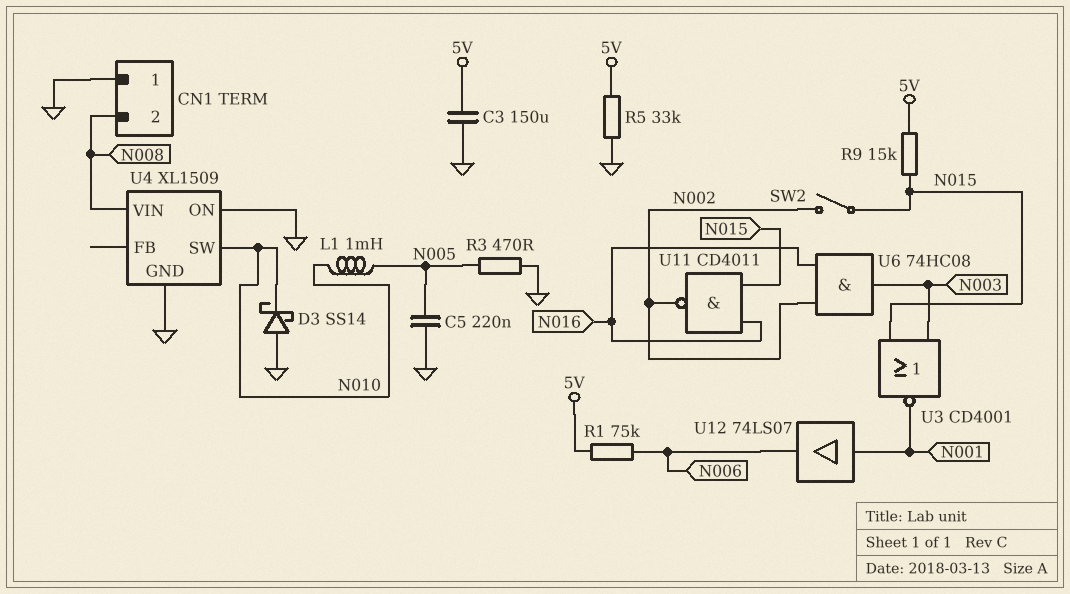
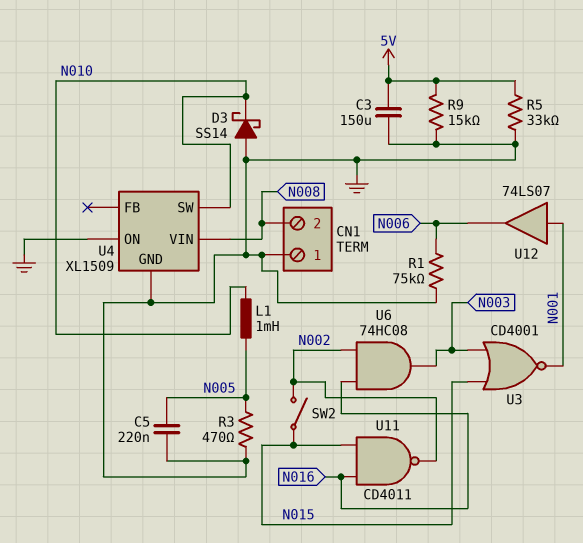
R1: 75k (5V, N006) -> 75k (GND, N006)
R9: 15k (5V, N015) -> 15k (5V, GND)

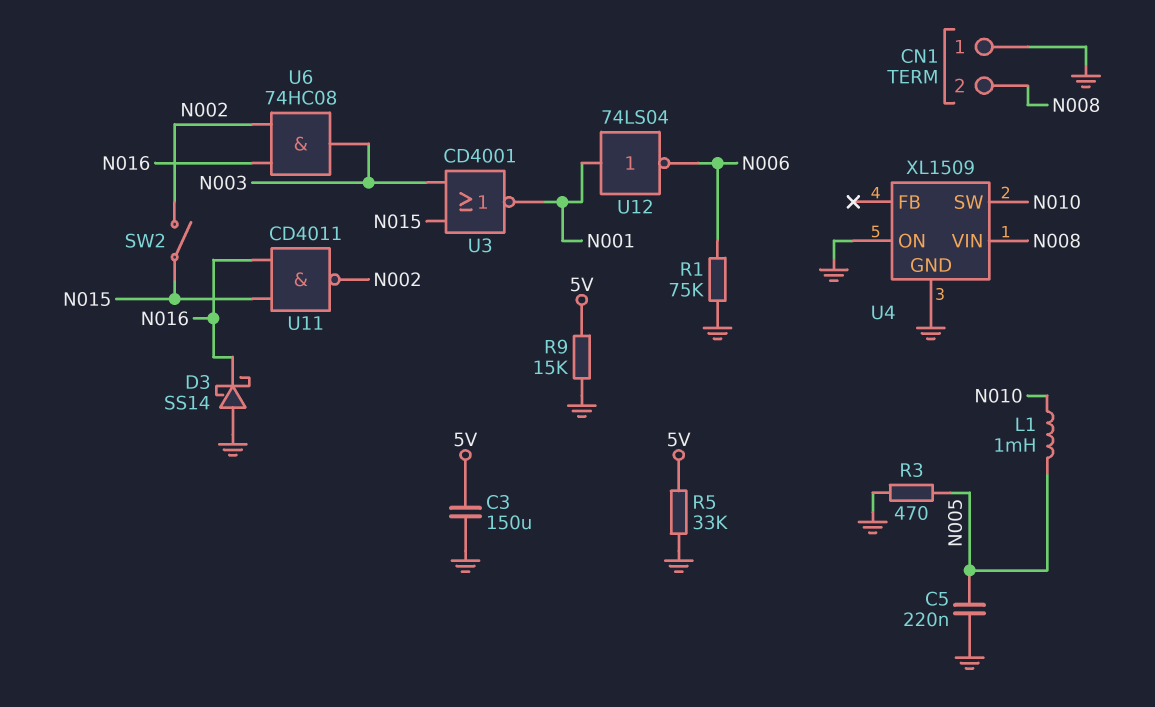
D3: schottky SS14 (A GND, K N010) -> schottky SS14 (A GND, K N016)
U12: buffer 74LS07 (in N001, out N006) -> NOT 74LS04 (in N001, out N006)

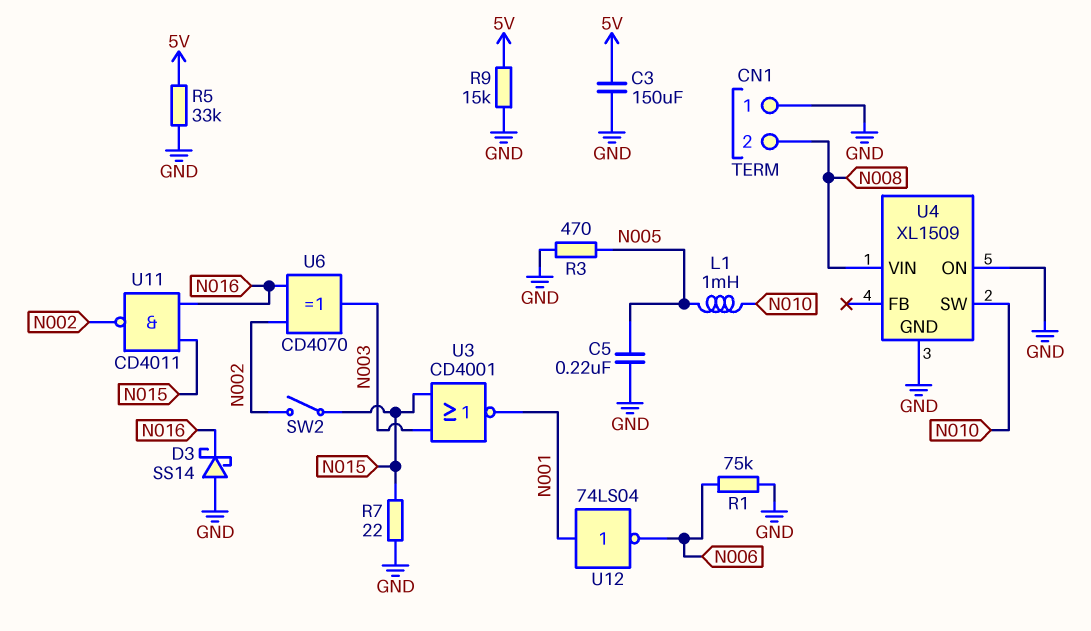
R7: none -> 22 (GND, N015)
U6: AND 74HC08 (in N002, in N016, out N003) -> XOR CD4070 (in N002, in N016, out N003)

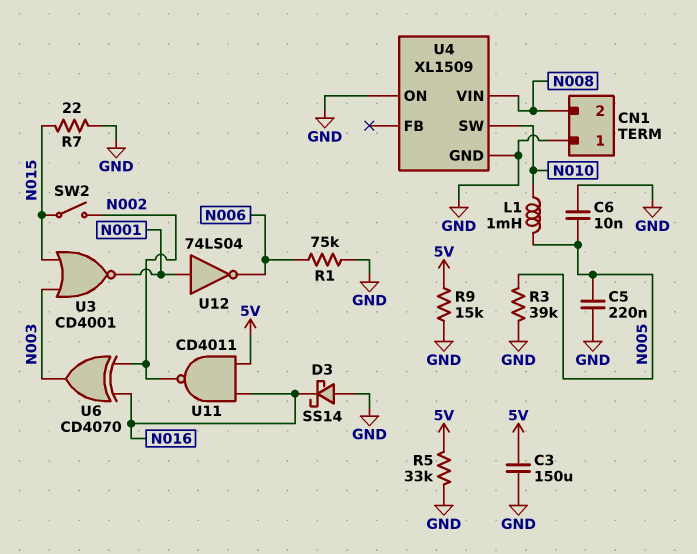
C6: none -> 10nF (GND, N005)
R3: 470 (GND, N005) -> 39k (GND, N005)
U11: NAND CD4011 (in N015, in N016, out N002) -> NAND CD4011 (in 5V, in N016, out N002)

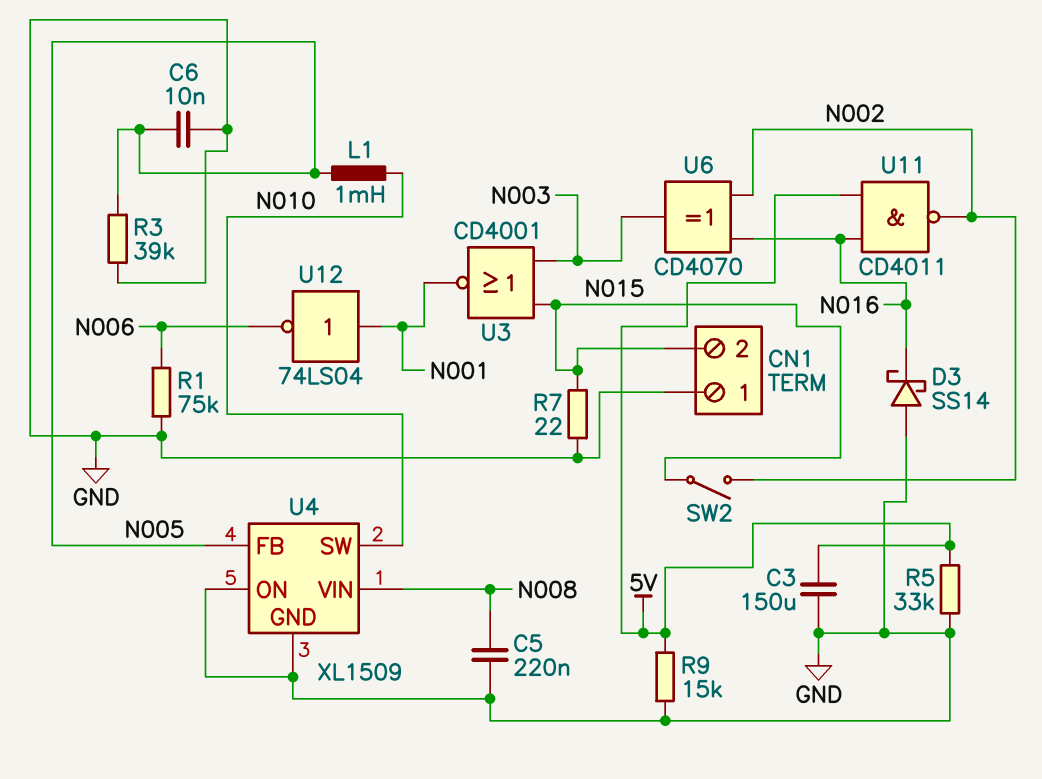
C5: 220nF (GND, N005) -> 220nF (GND, N008)
CN1 pin 2: N008 -> N015
U4 pin FB: none -> N005

